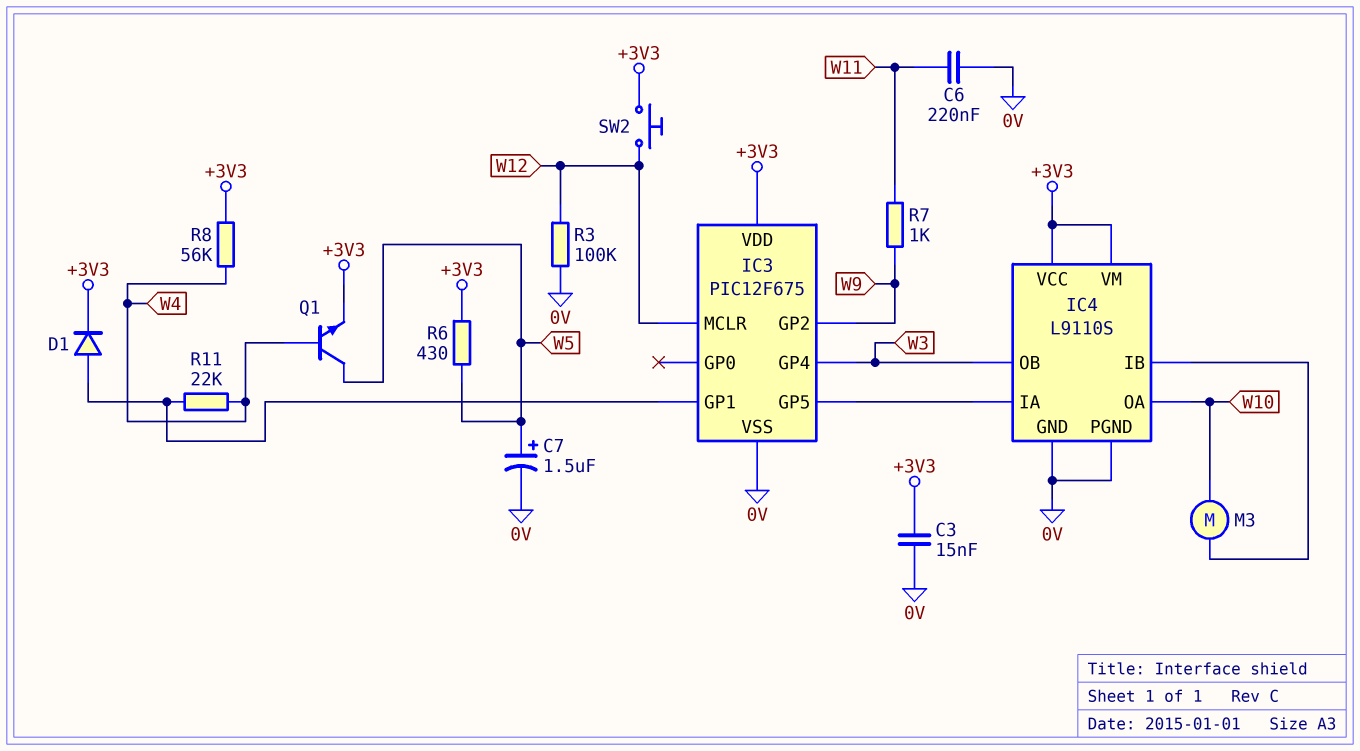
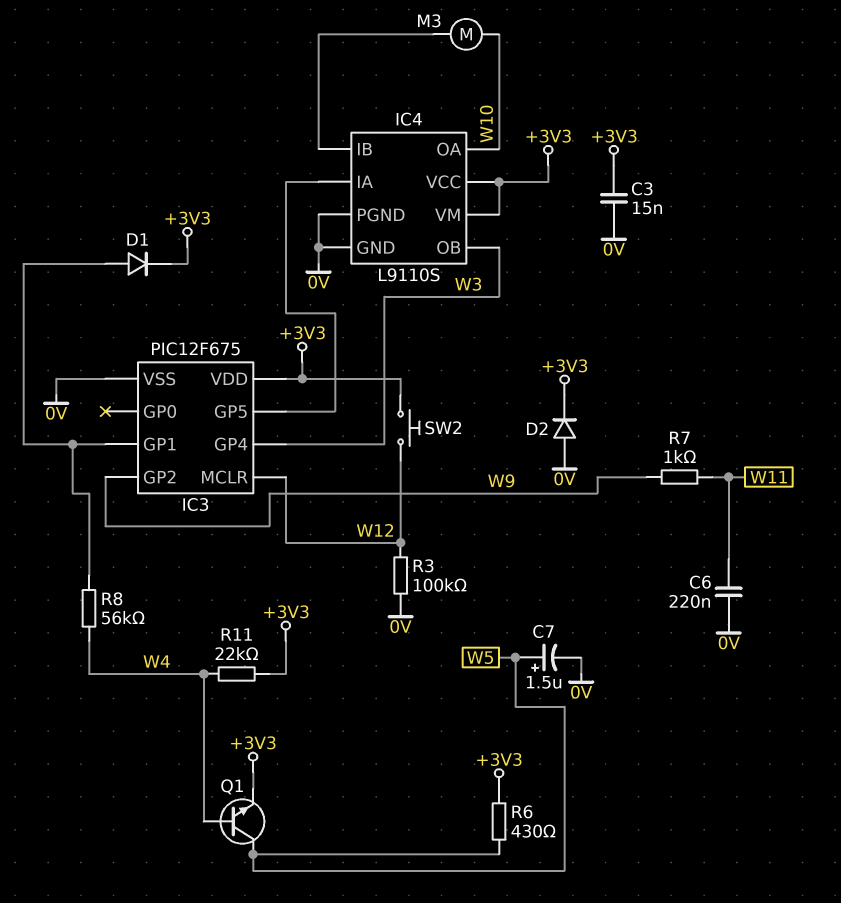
D2: none -> diode (A 0V, K +3V3)
R8: 56k (+3V3, W4) -> 56k (IC3/GP1, W4)
R11: 22k (IC3/GP1, W4) -> 22k (+3V3, W4)

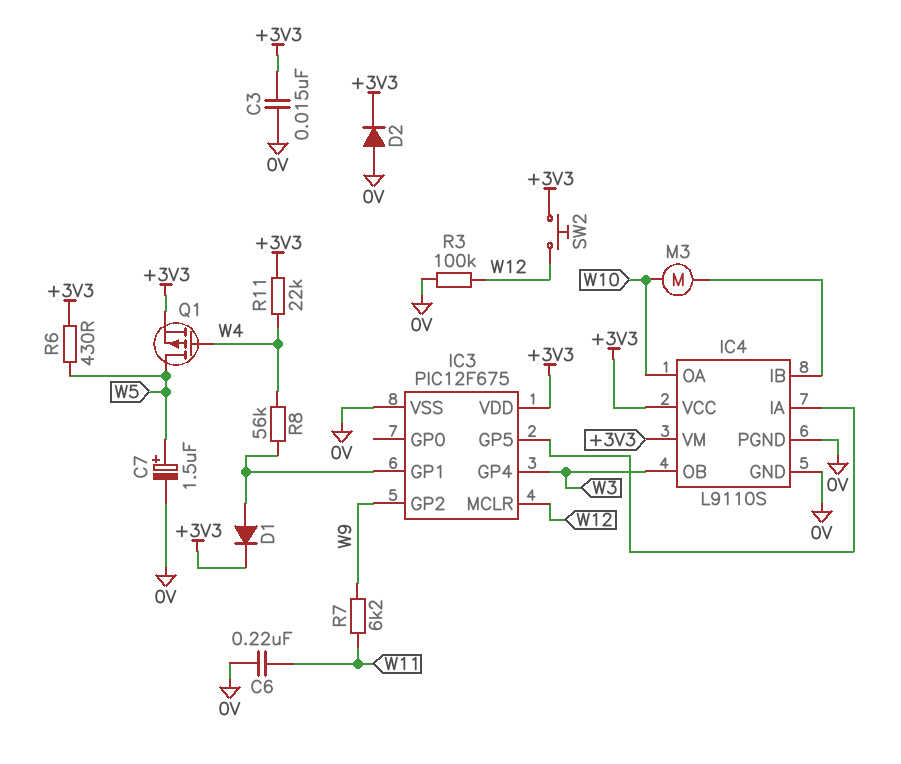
Q1: NPN (B W4, C W5, E +3V3) -> PMOS (G W4, D W5, S +3V3)
R7: 1k (W9, W11) -> 6.2k (W9, W11)

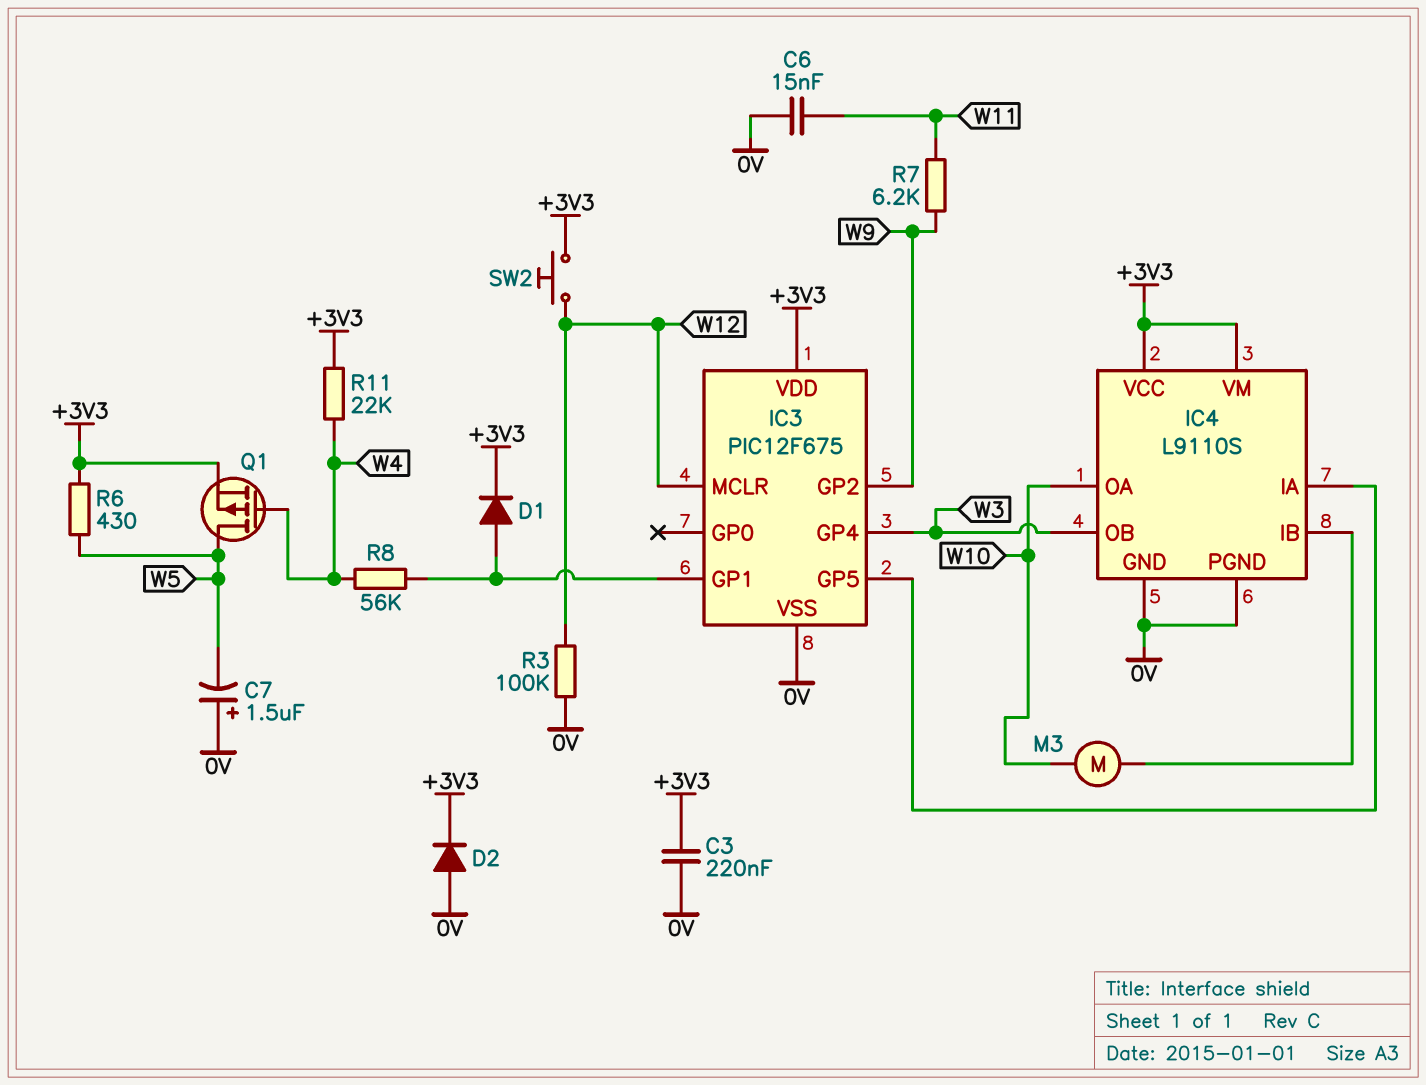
C3: 15nF (+3V3, 0V) -> 220nF (+3V3, 0V)
C6: 220nF (0V, W11) -> 15nF (0V, W11)
C7: 1.5uF (plus W5, minus 0V) -> 1.5uF (plus 0V, minus W5)

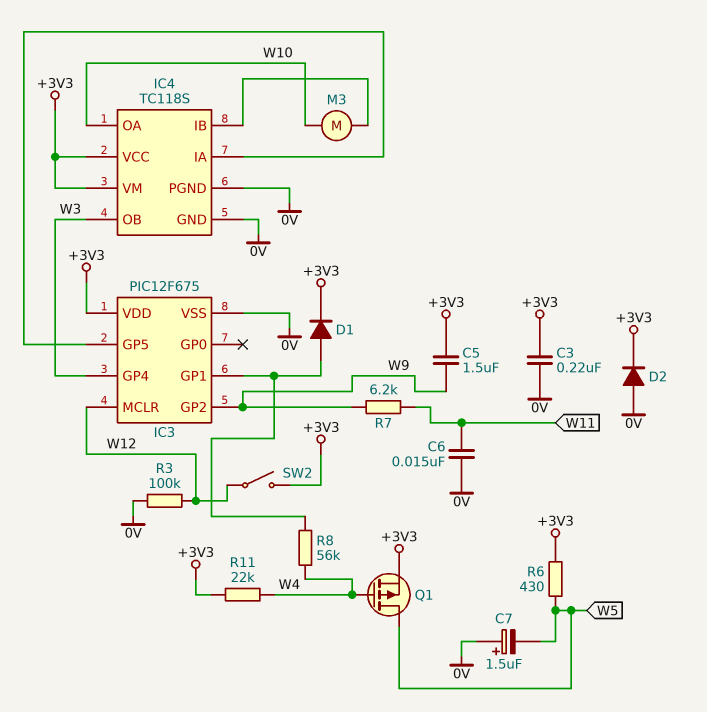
C5: none -> 1.5uF (+3V3, W9)
IC4: L9110S -> TC118S
SW2: button (+3V3, W12) -> switch (+3V3, W12)

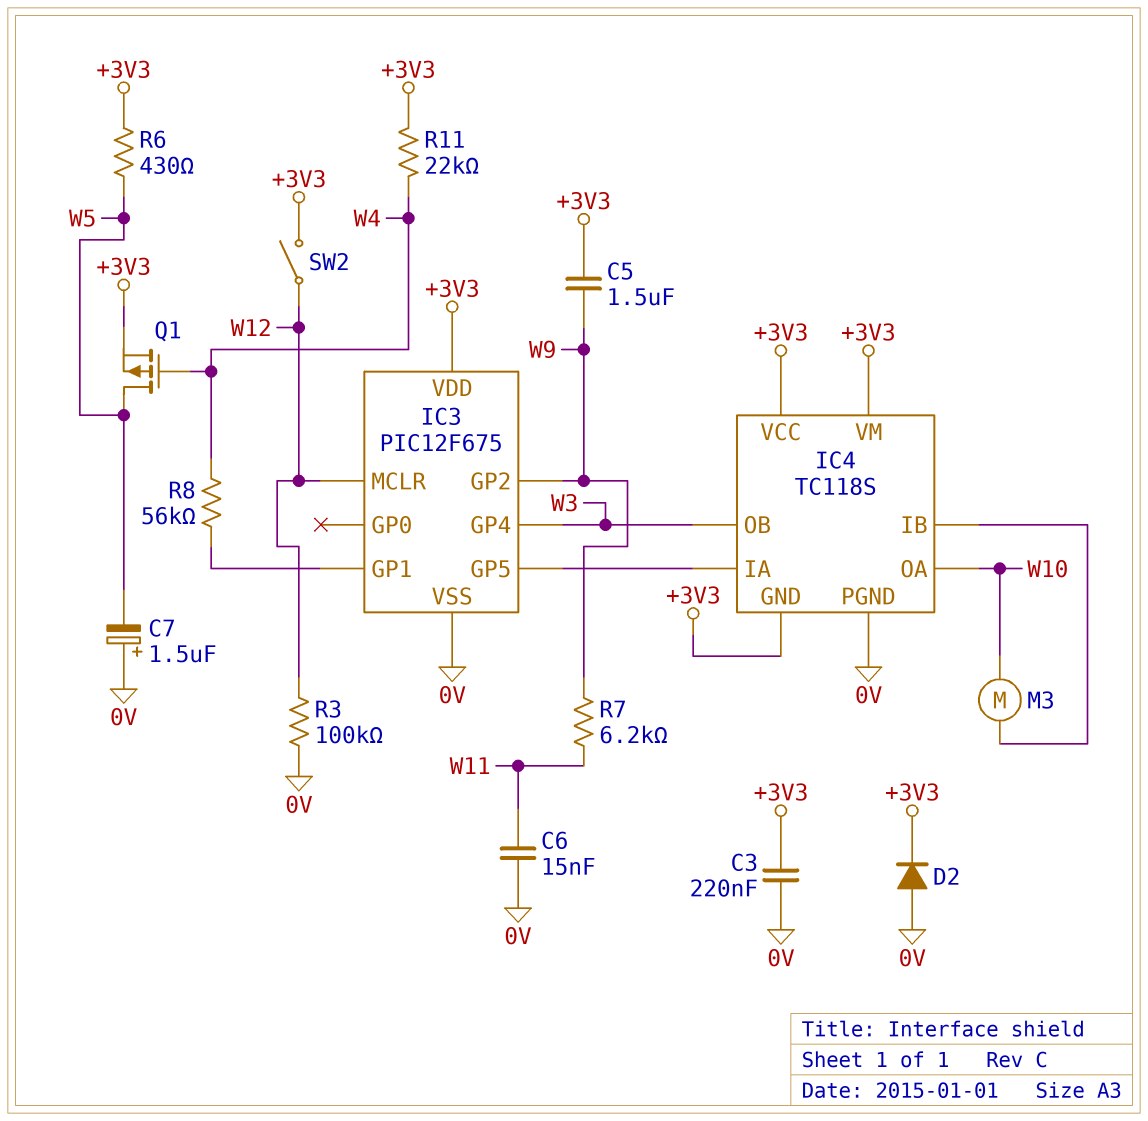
D1: diode (A IC3/GP1, K +3V3) -> none
IC4 pin GND: 0V -> +3V3

